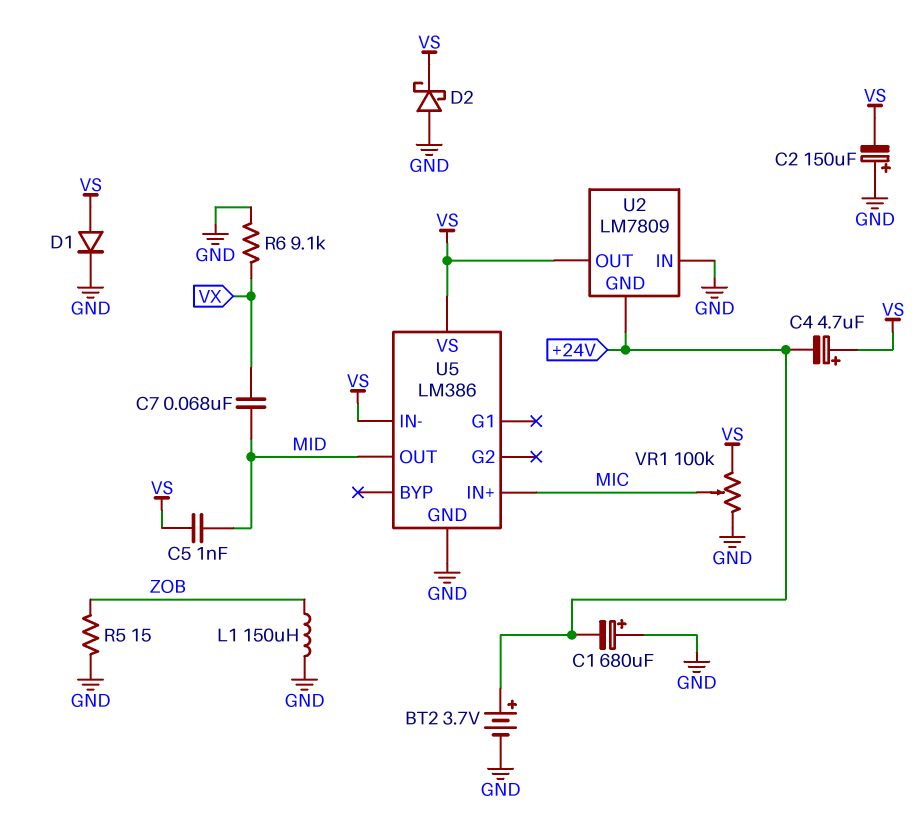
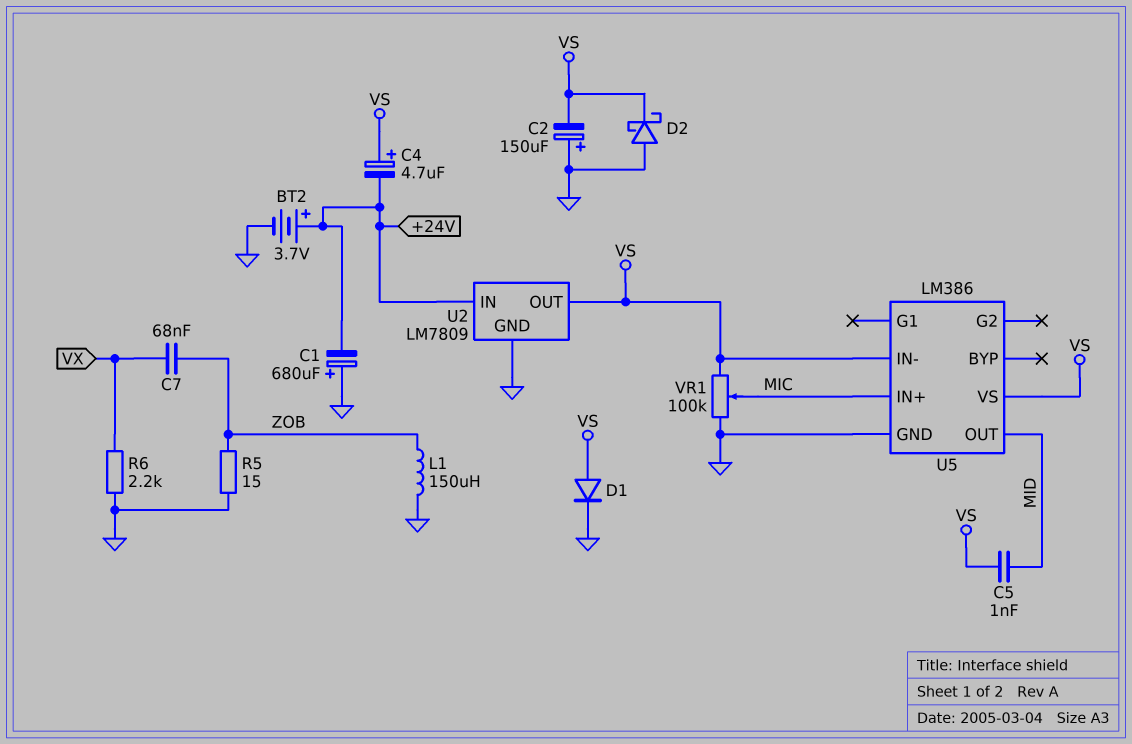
C7: 68nF (MID, VX) -> 68nF (VX, ZOB)
R6: 9.1k (GND, VX) -> 2.2k (GND, VX)
U2 pin GND: +24V -> GND
U2 pin IN: GND -> +24V

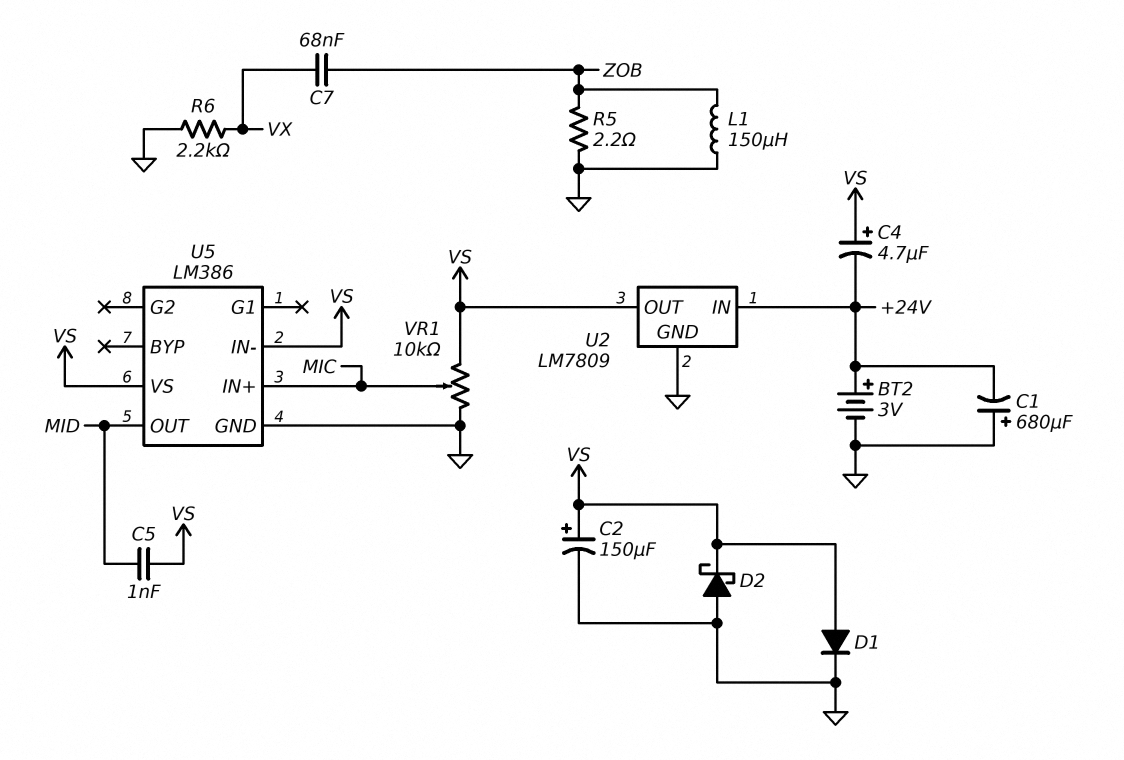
BT2: 3.7V (plus +24V, minus GND) -> 3V (plus +24V, minus GND)
C2: 150uF (plus GND, minus VS) -> 150uF (plus VS, minus GND)
R5: 15 (GND, ZOB) -> 2.2 (GND, ZOB)
VR1: 100k (GND, VS, wiper MIC) -> 10k (GND, VS, wiper MIC)

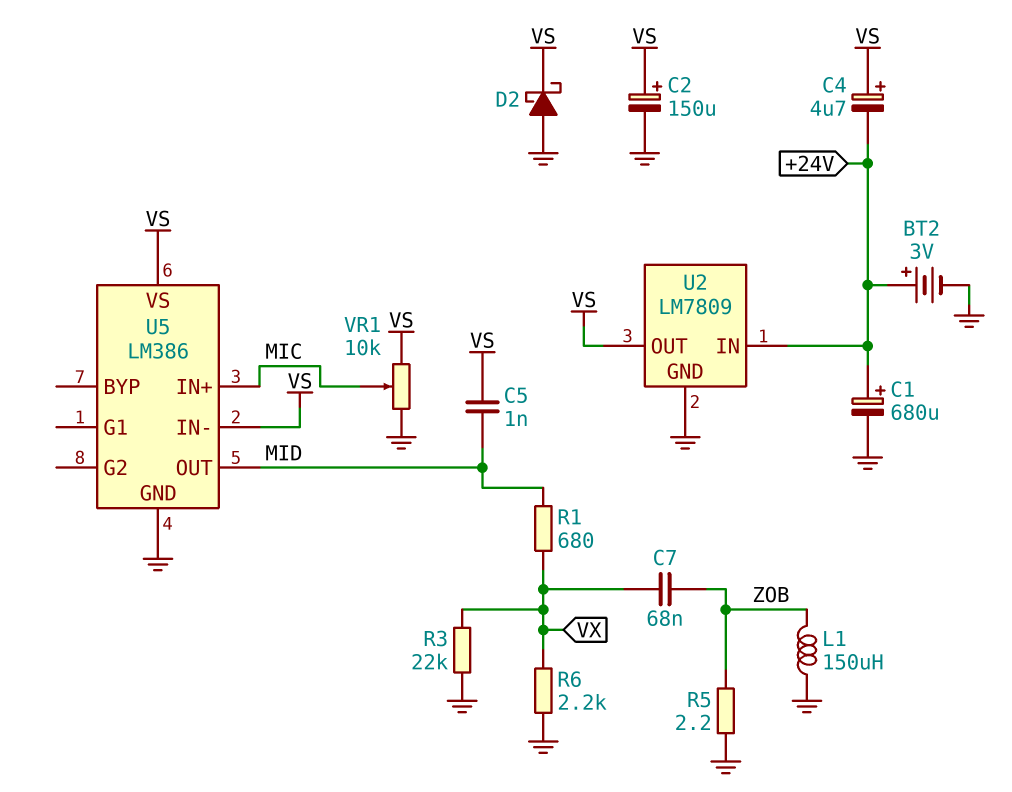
C1: 680uF (plus GND, minus +24V) -> 680uF (plus +24V, minus GND)
D1: diode (A VS, K GND) -> none
R1: none -> 680 (MID, VX)
R3: none -> 22k (GND, VX)

